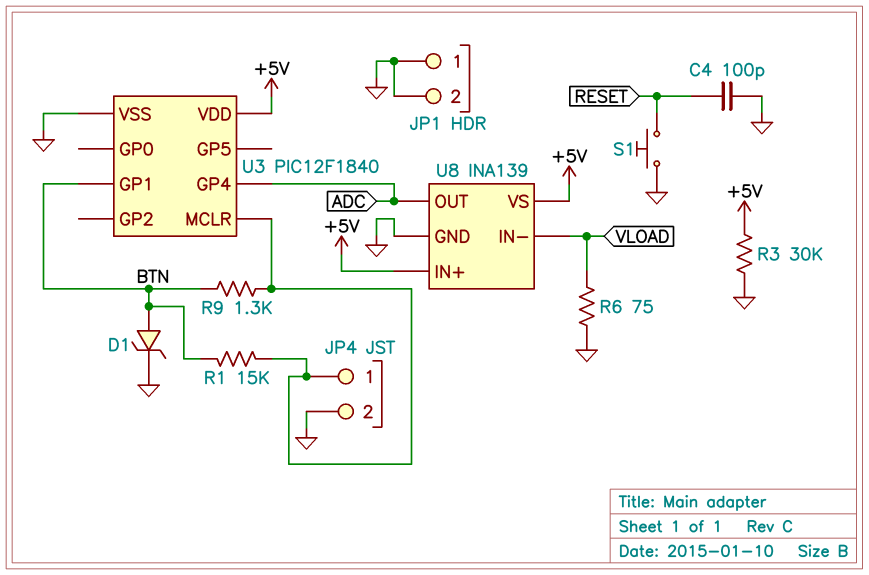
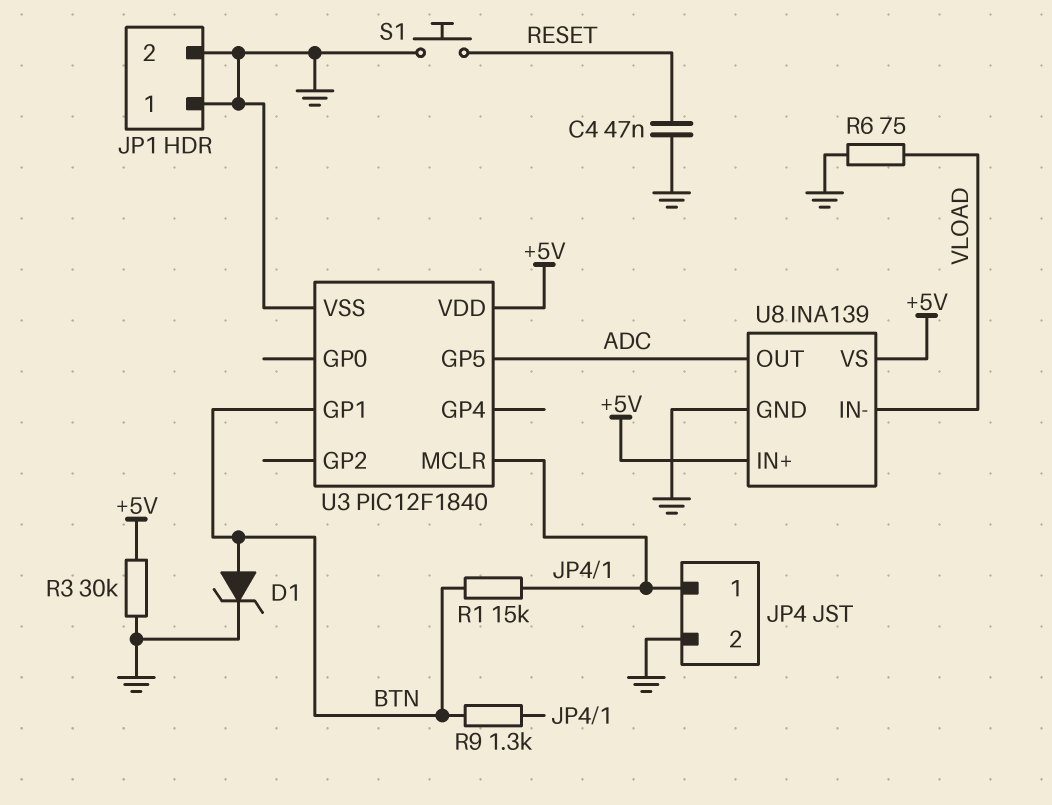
C4: 100pF (GND, RESET) -> 47nF (GND, RESET)
U3 pin GP4: ADC -> none
U3 pin GP5: none -> ADC

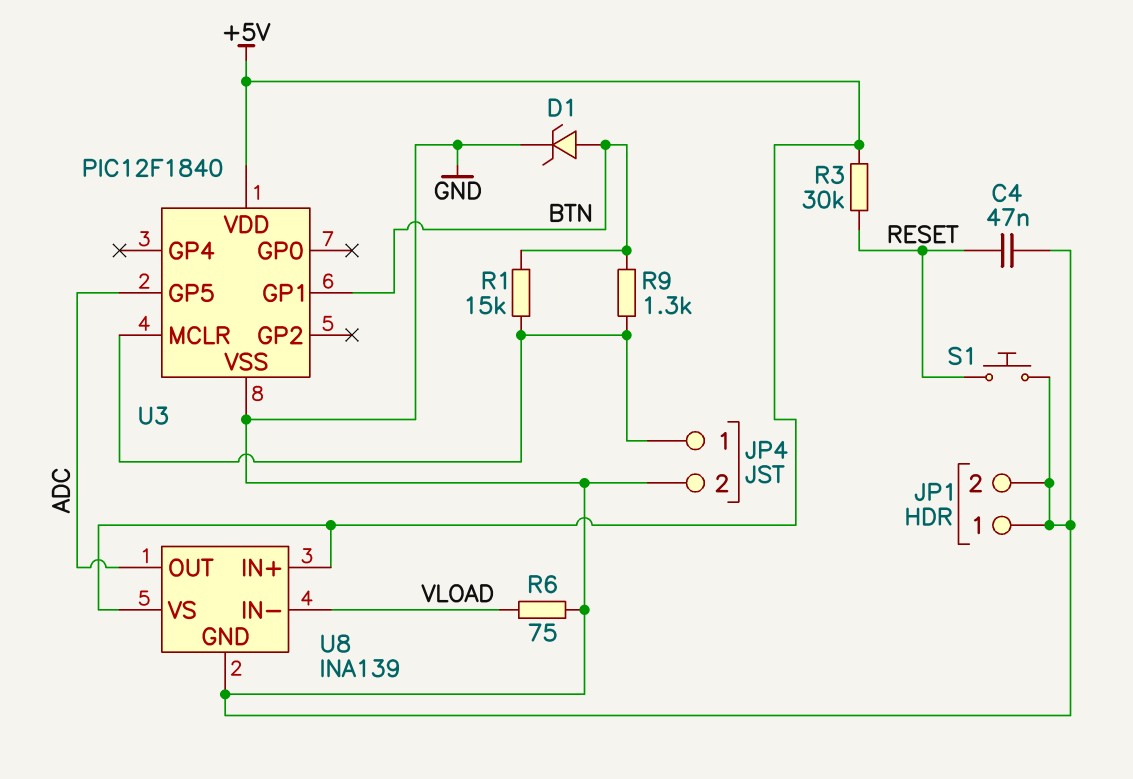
R3: 30k (+5V, GND) -> 30k (+5V, RESET)

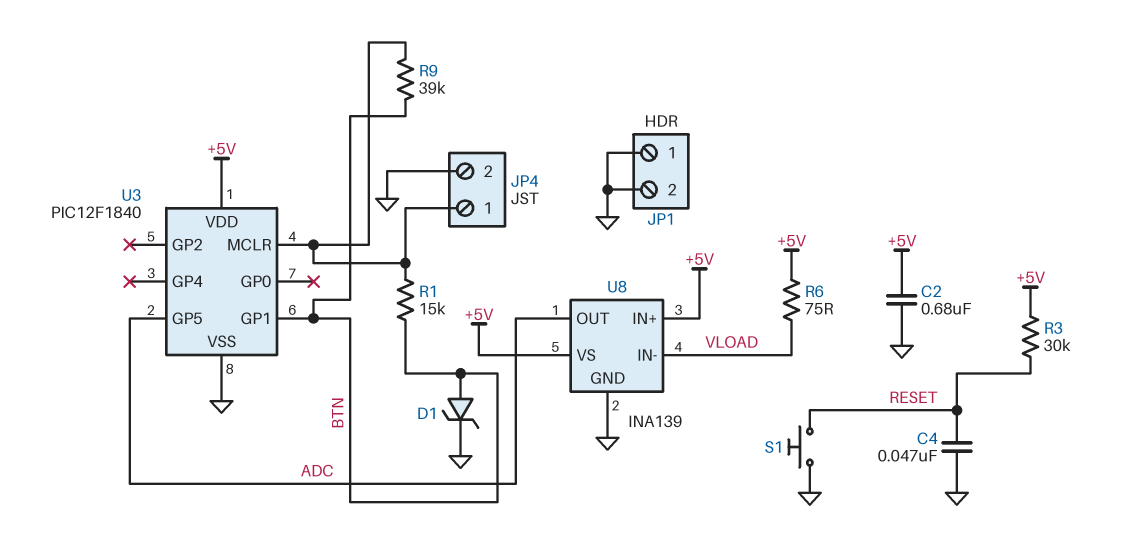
C2: none -> 680nF (+5V, GND)
R6: 75 (GND, VLOAD) -> 75 (+5V, VLOAD)
R9: 1.3k (BTN, JP4/1) -> 39k (BTN, JP4/1)

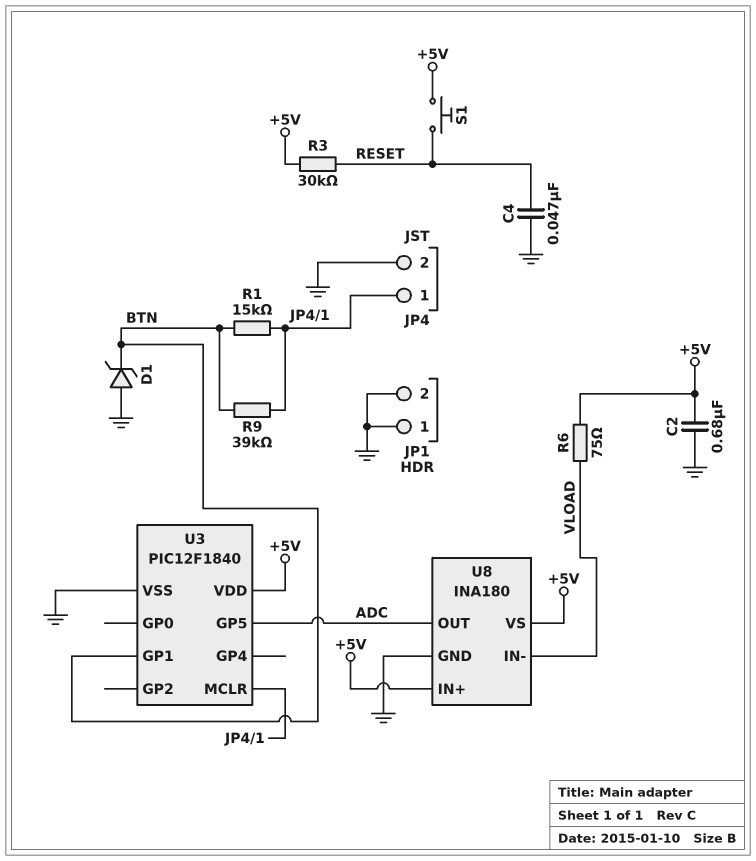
D1: zener (A BTN, K GND) -> zener (A GND, K BTN)
S1: button (GND, RESET) -> button (+5V, RESET)
U8: INA139 -> INA180

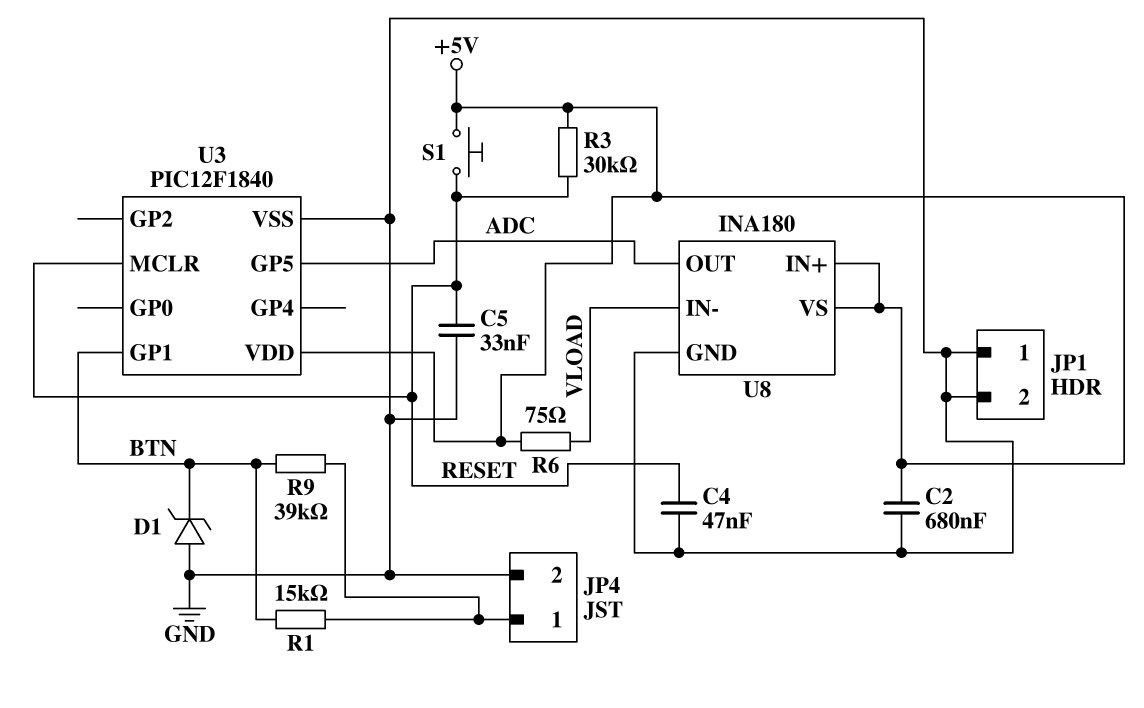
C5: none -> 33nF (GND, RESET)
U3 pin MCLR: JP4/1 -> RESET

